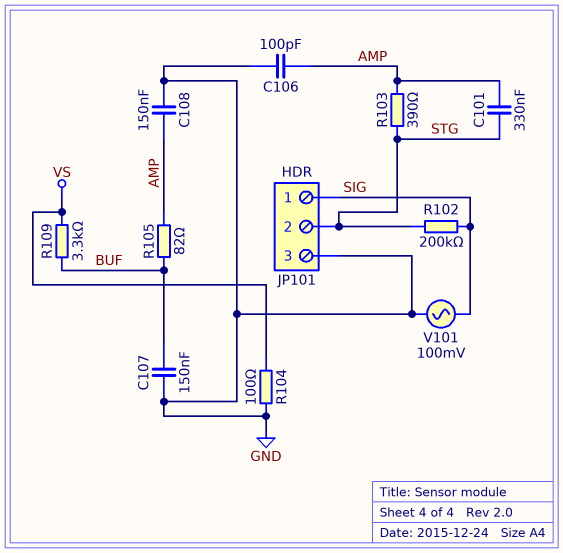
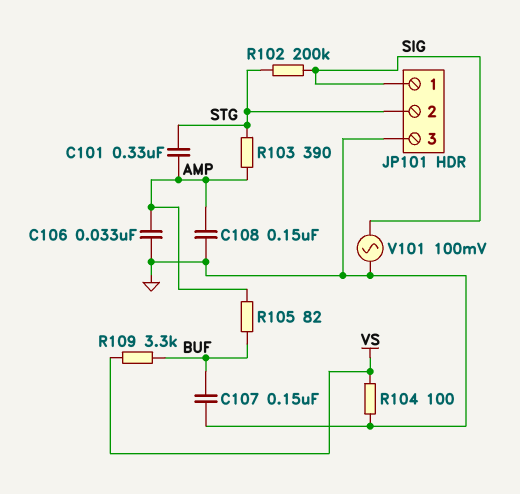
C106: 100pF (AMP, GND) -> 33nF (AMP, GND)

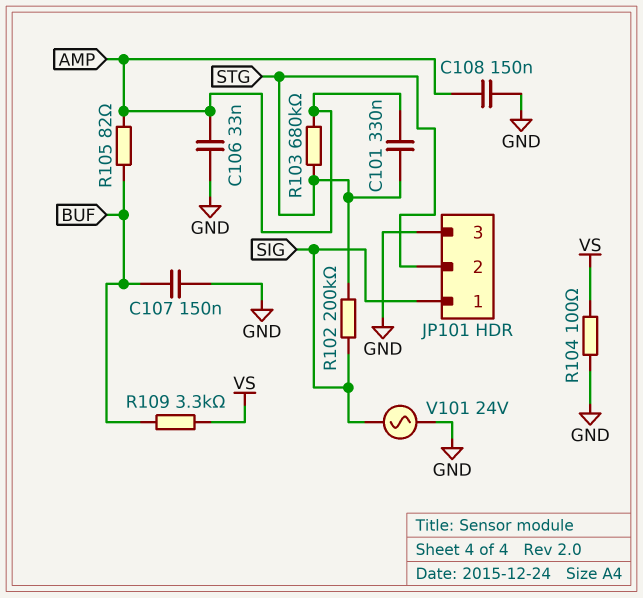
R103: 390 (AMP, STG) -> 680k (AMP, STG)
V101: AC 100mV (GND, SIG) -> AC 24V (GND, SIG)

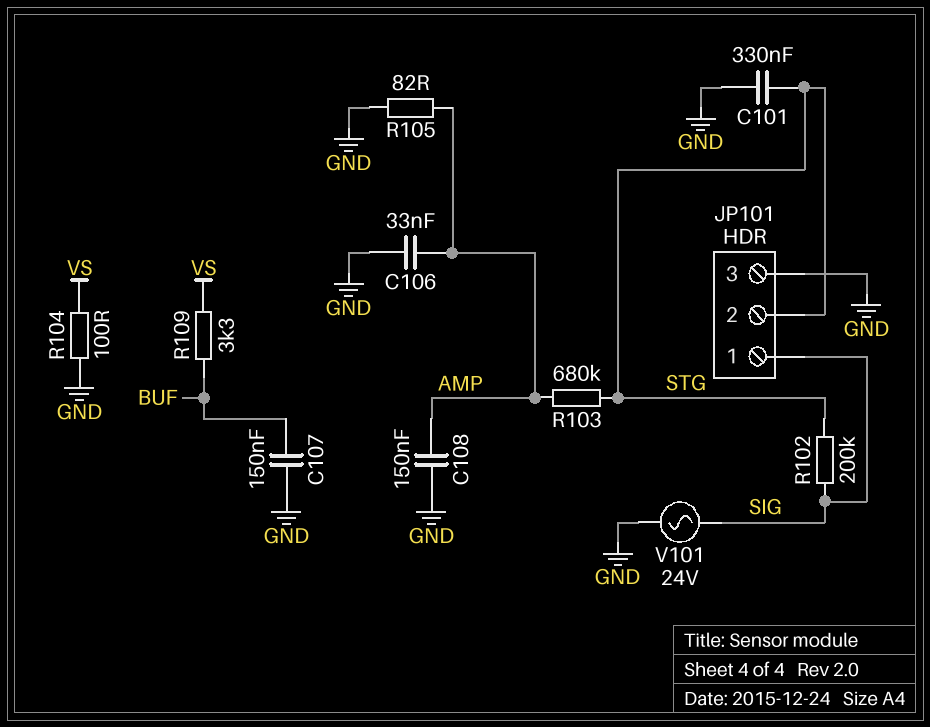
C101: 330nF (AMP, STG) -> 330nF (GND, STG)
R105: 82 (AMP, BUF) -> 82 (AMP, GND)

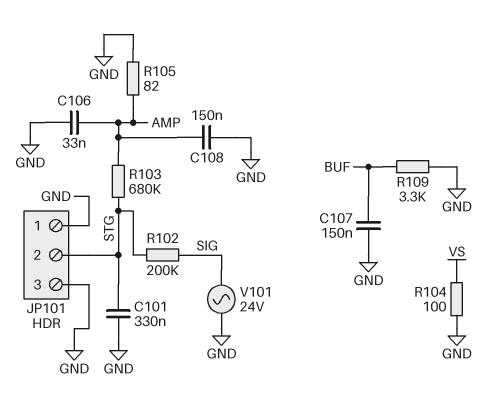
JP101 pin 1: SIG -> GND
R109: 3.3k (BUF, VS) -> 3.3k (BUF, GND)

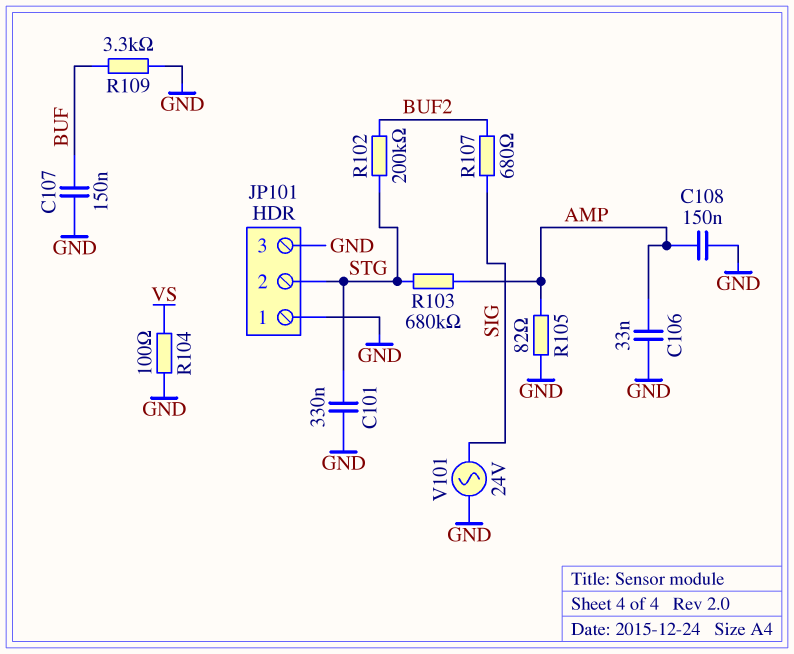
R102: 200k (SIG, STG) -> 200k (BUF2, STG)
R107: none -> 680 (BUF2, SIG)

